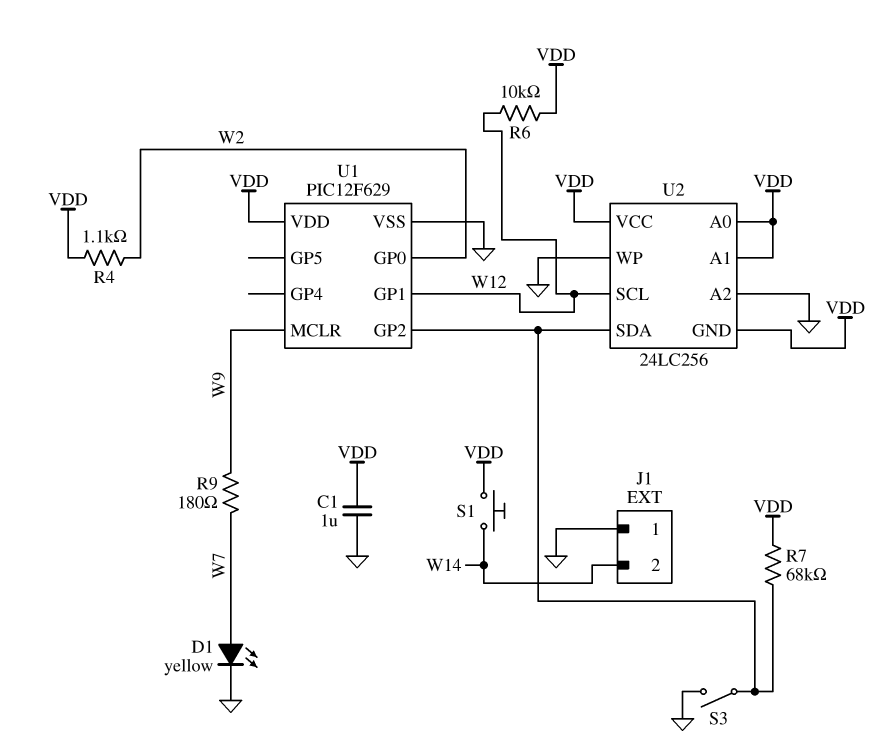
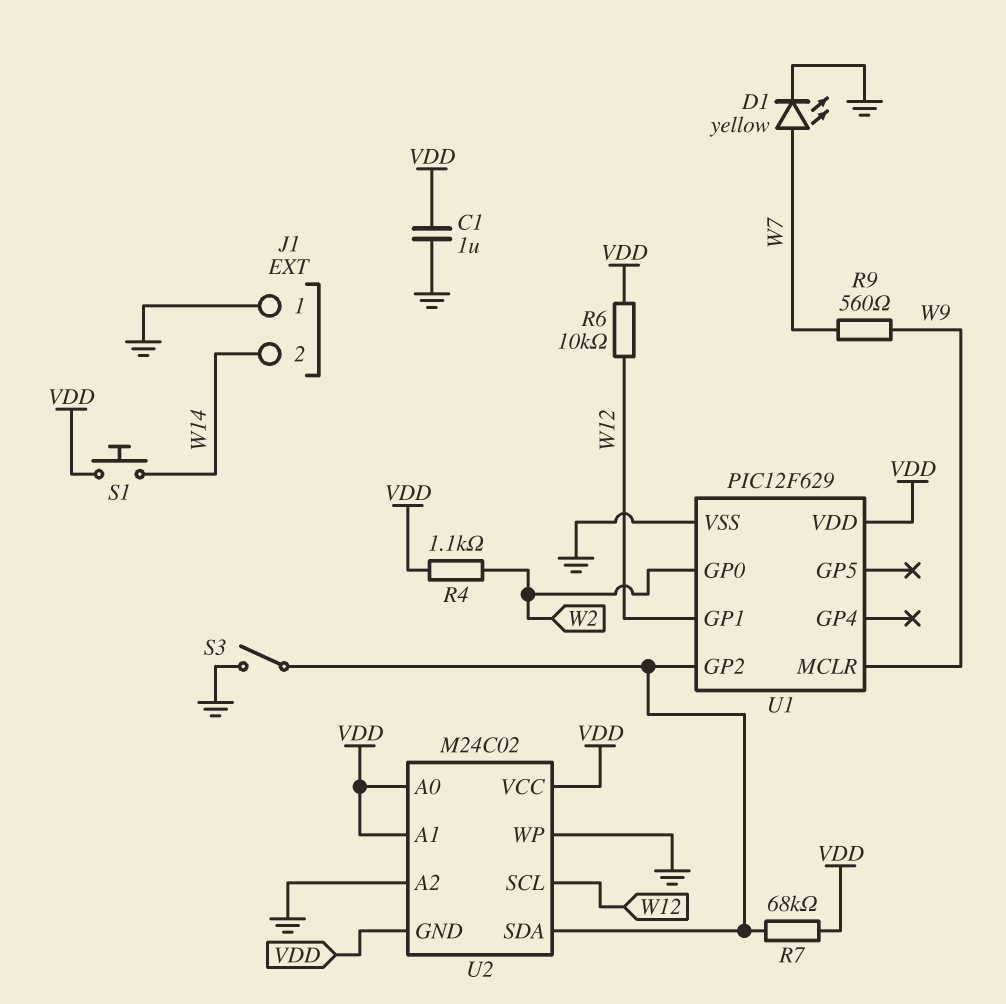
R9: 180 (W7, W9) -> 560 (W7, W9)
U2: 24LC256 -> M24C02

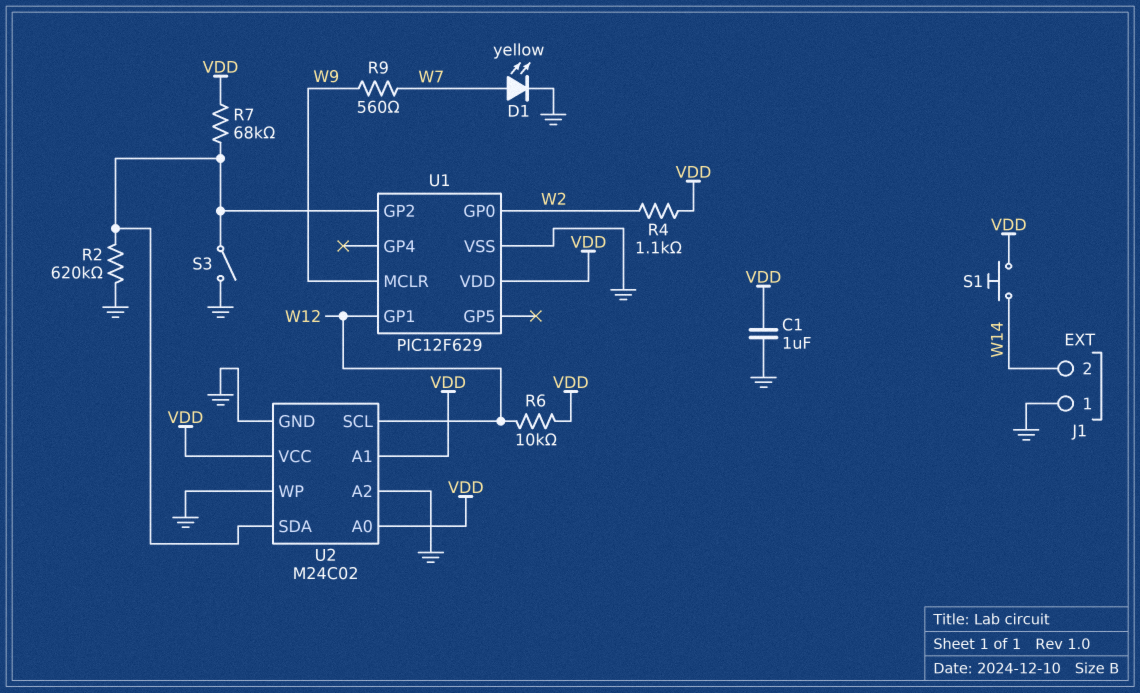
R2: none -> 620k (GND, U1/GP2)
U2 pin GND: VDD -> GND

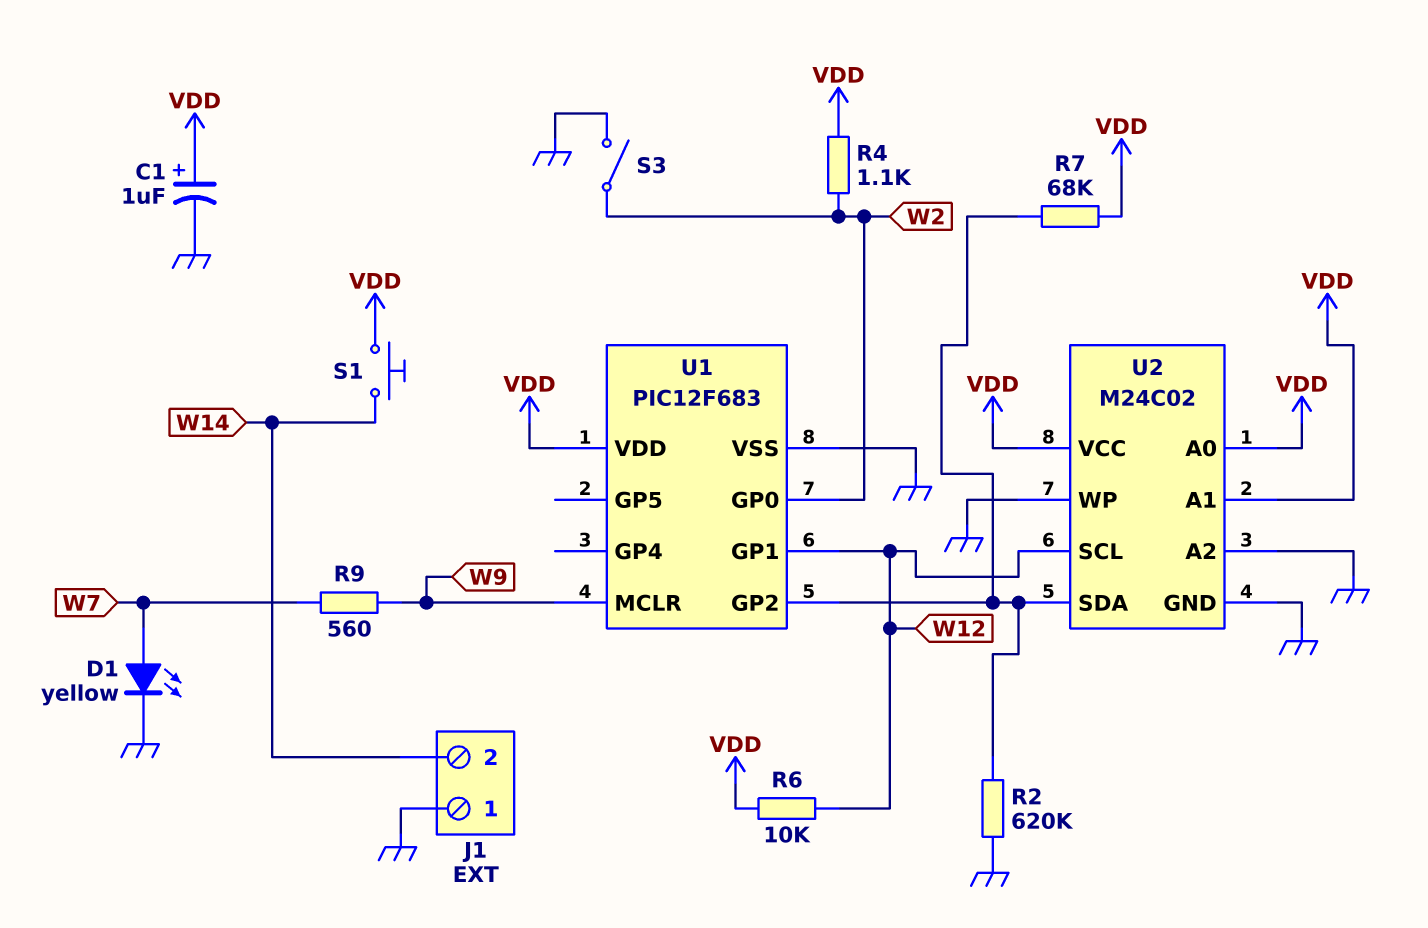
C1: 1uF (GND, VDD) -> 1uF (plus VDD, minus GND)
S3: switch (GND, U1/GP2) -> switch (GND, W2)
U1: PIC12F629 -> PIC12F683

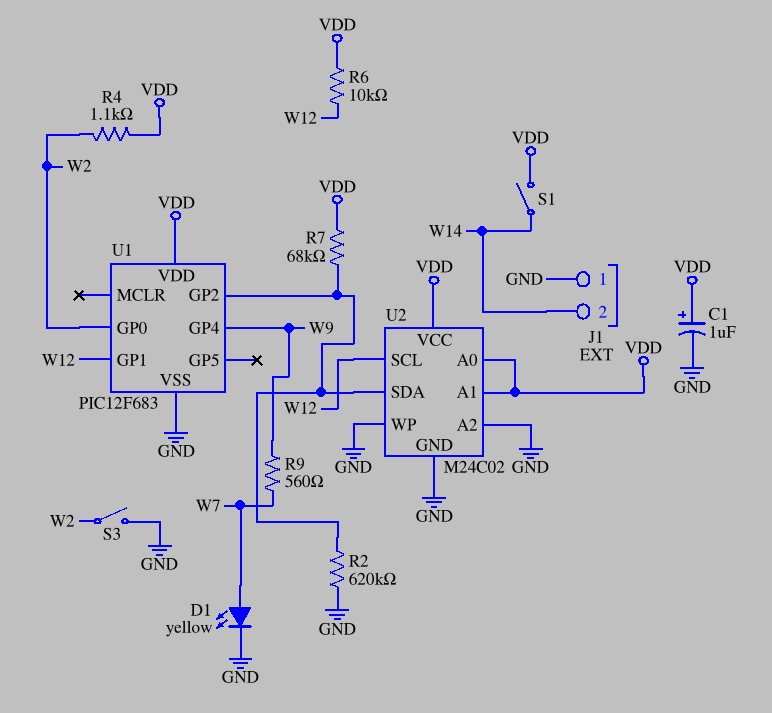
S1: button (VDD, W14) -> switch (VDD, W14)
U1 pin GP4: none -> W9
U1 pin MCLR: W9 -> none

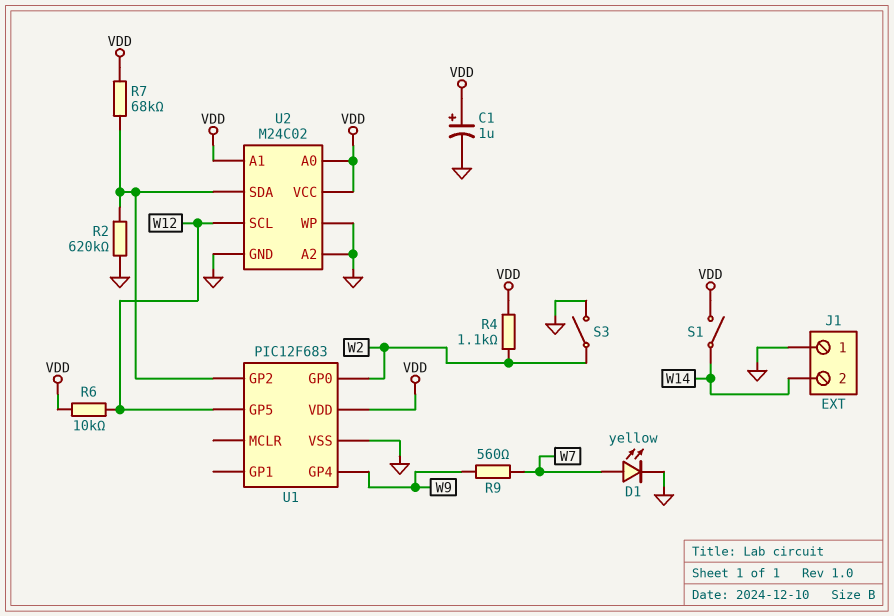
U1 pin GP1: W12 -> none
U1 pin GP5: none -> W12

